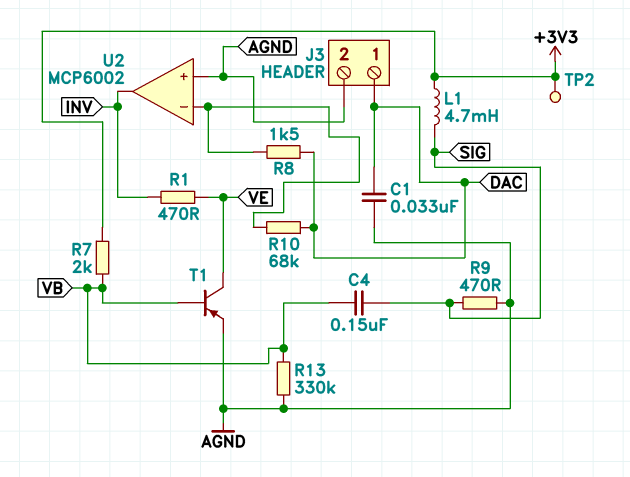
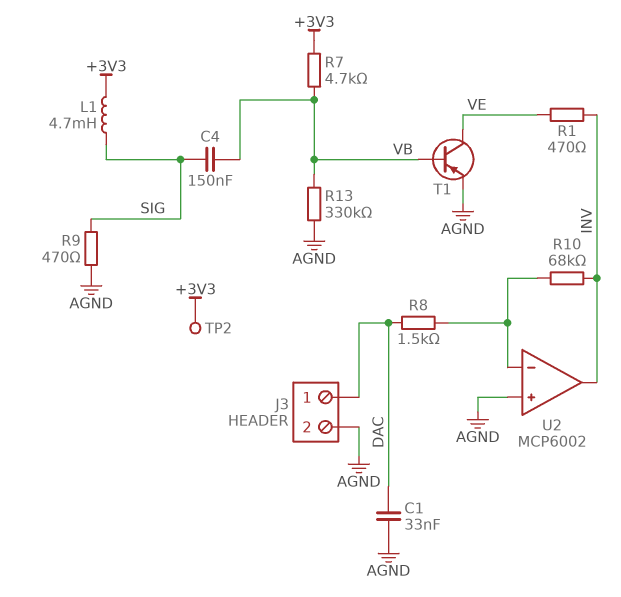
R7: 2k (+3V3, VB) -> 4.7k (+3V3, VB)
R10: 68k (DAC, U2/in-) -> 68k (INV, U2/in-)

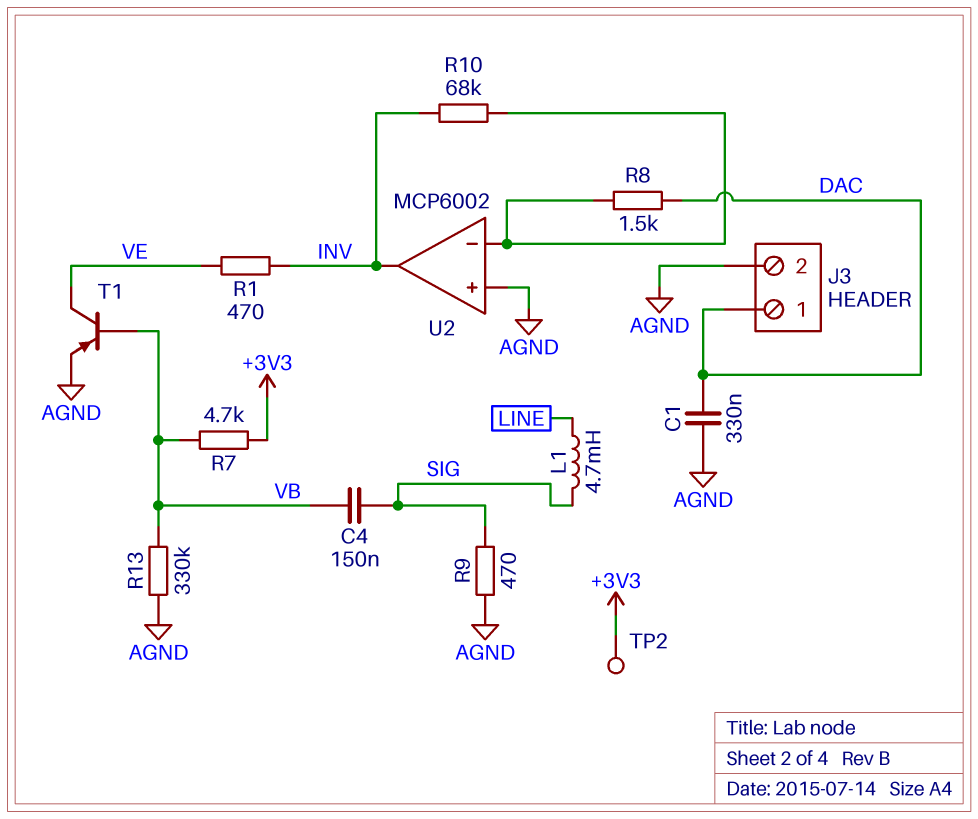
C1: 33nF (AGND, DAC) -> 330nF (AGND, DAC)
L1: 4.7mH (+3V3, SIG) -> 4.7mH (LINE, SIG)

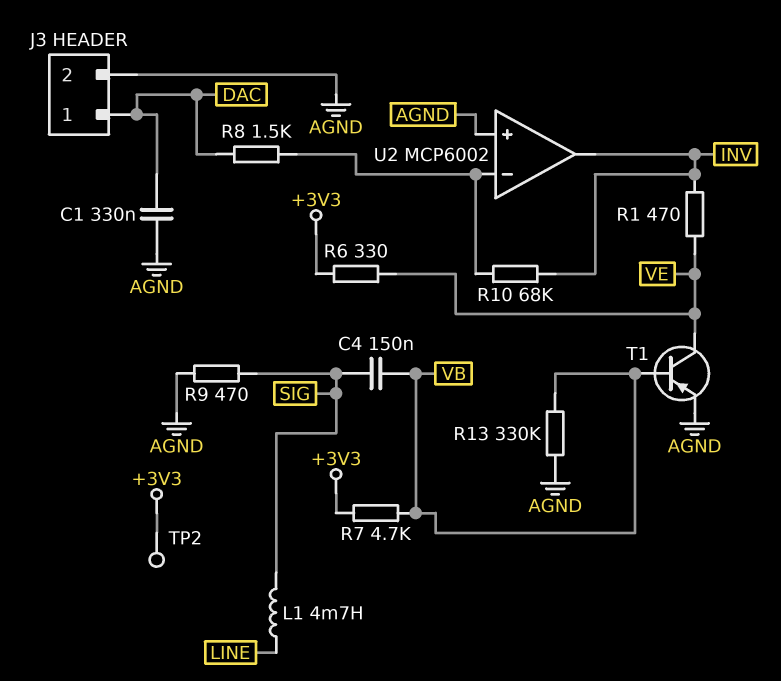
R6: none -> 330 (+3V3, VE)

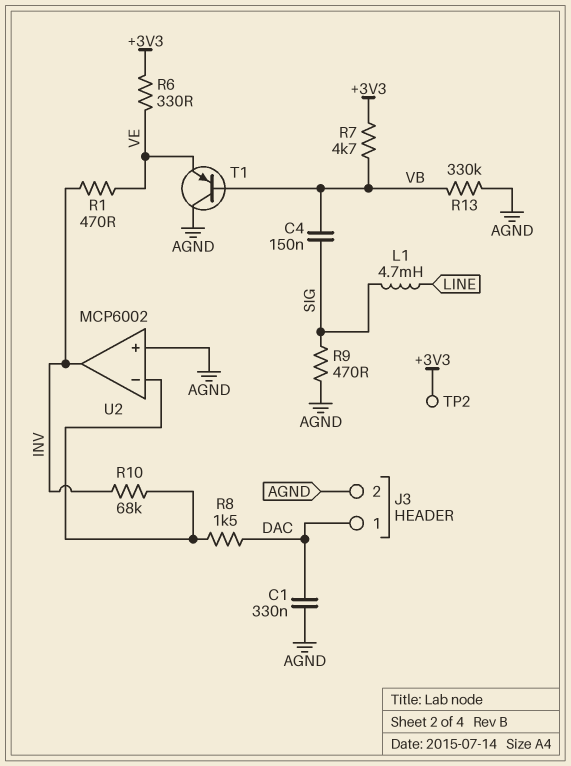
T1: PNP (B VB, C VE, E AGND) -> PNP (B VB, C AGND, E VE)

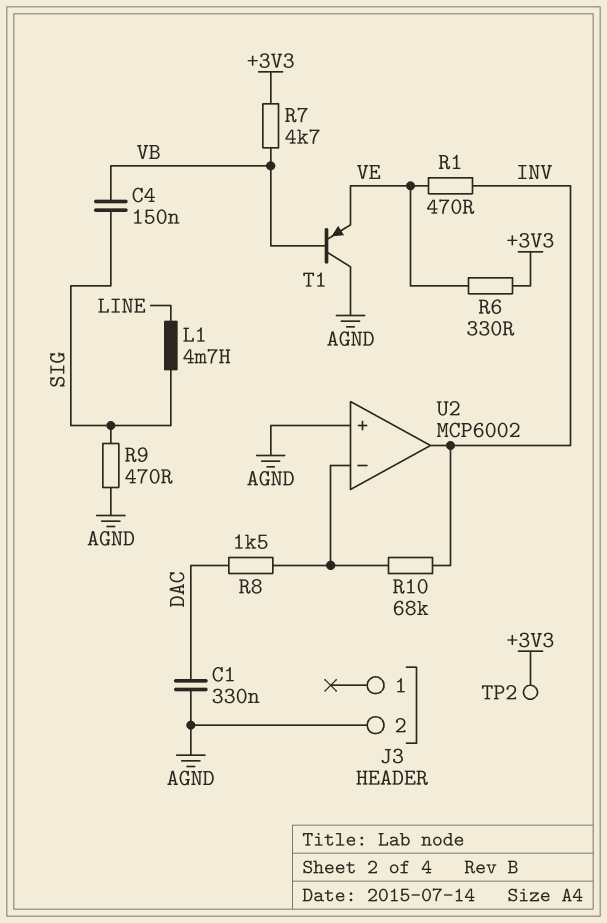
J3 pin 1: DAC -> none
R13: 330k (AGND, VB) -> none

